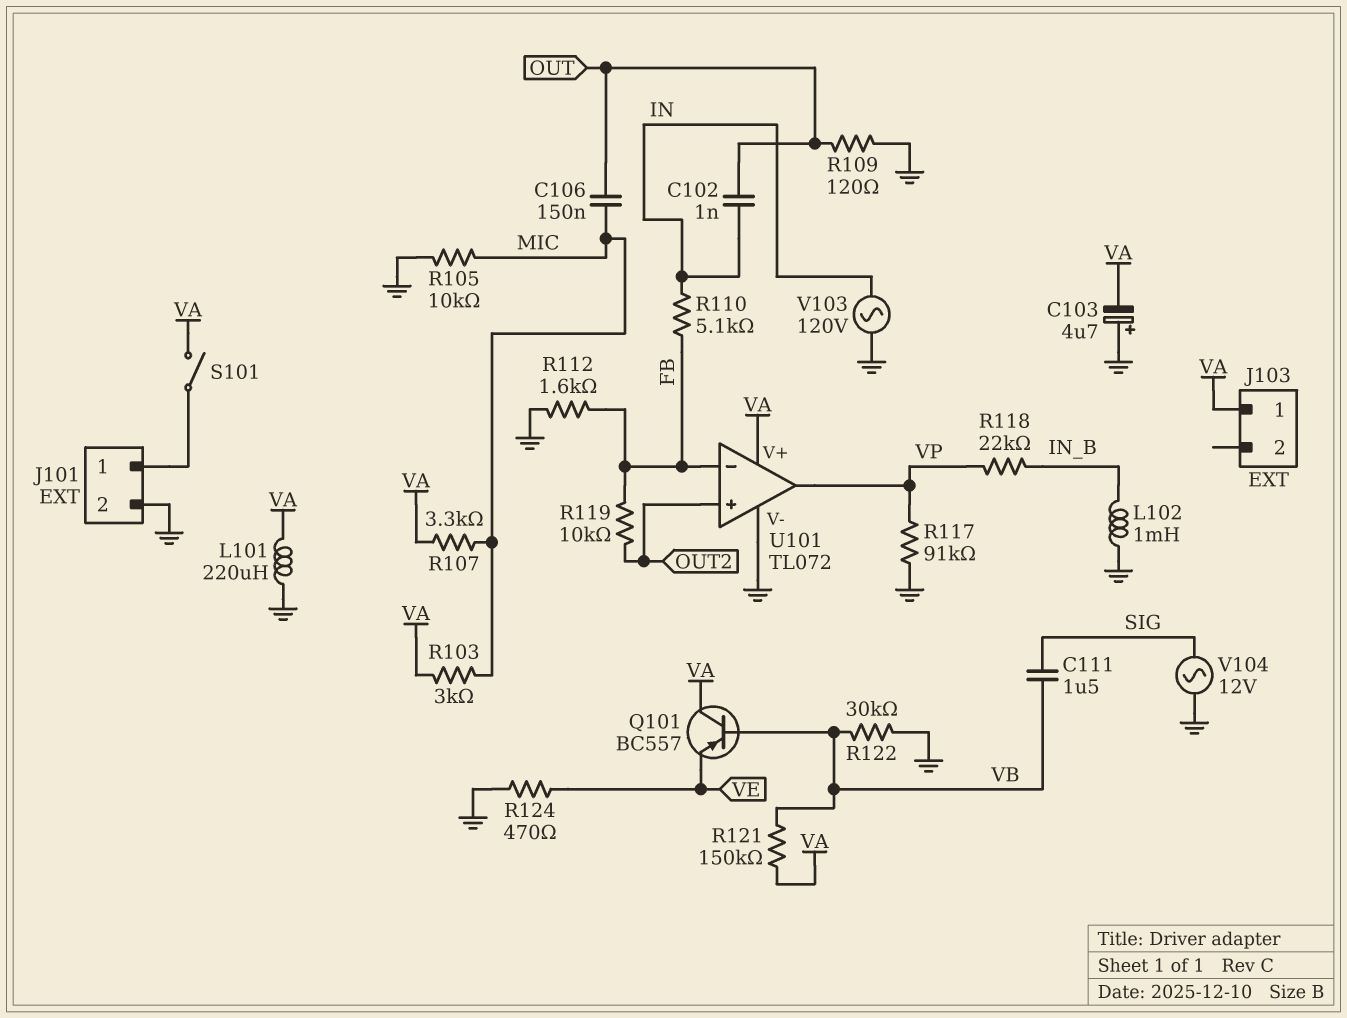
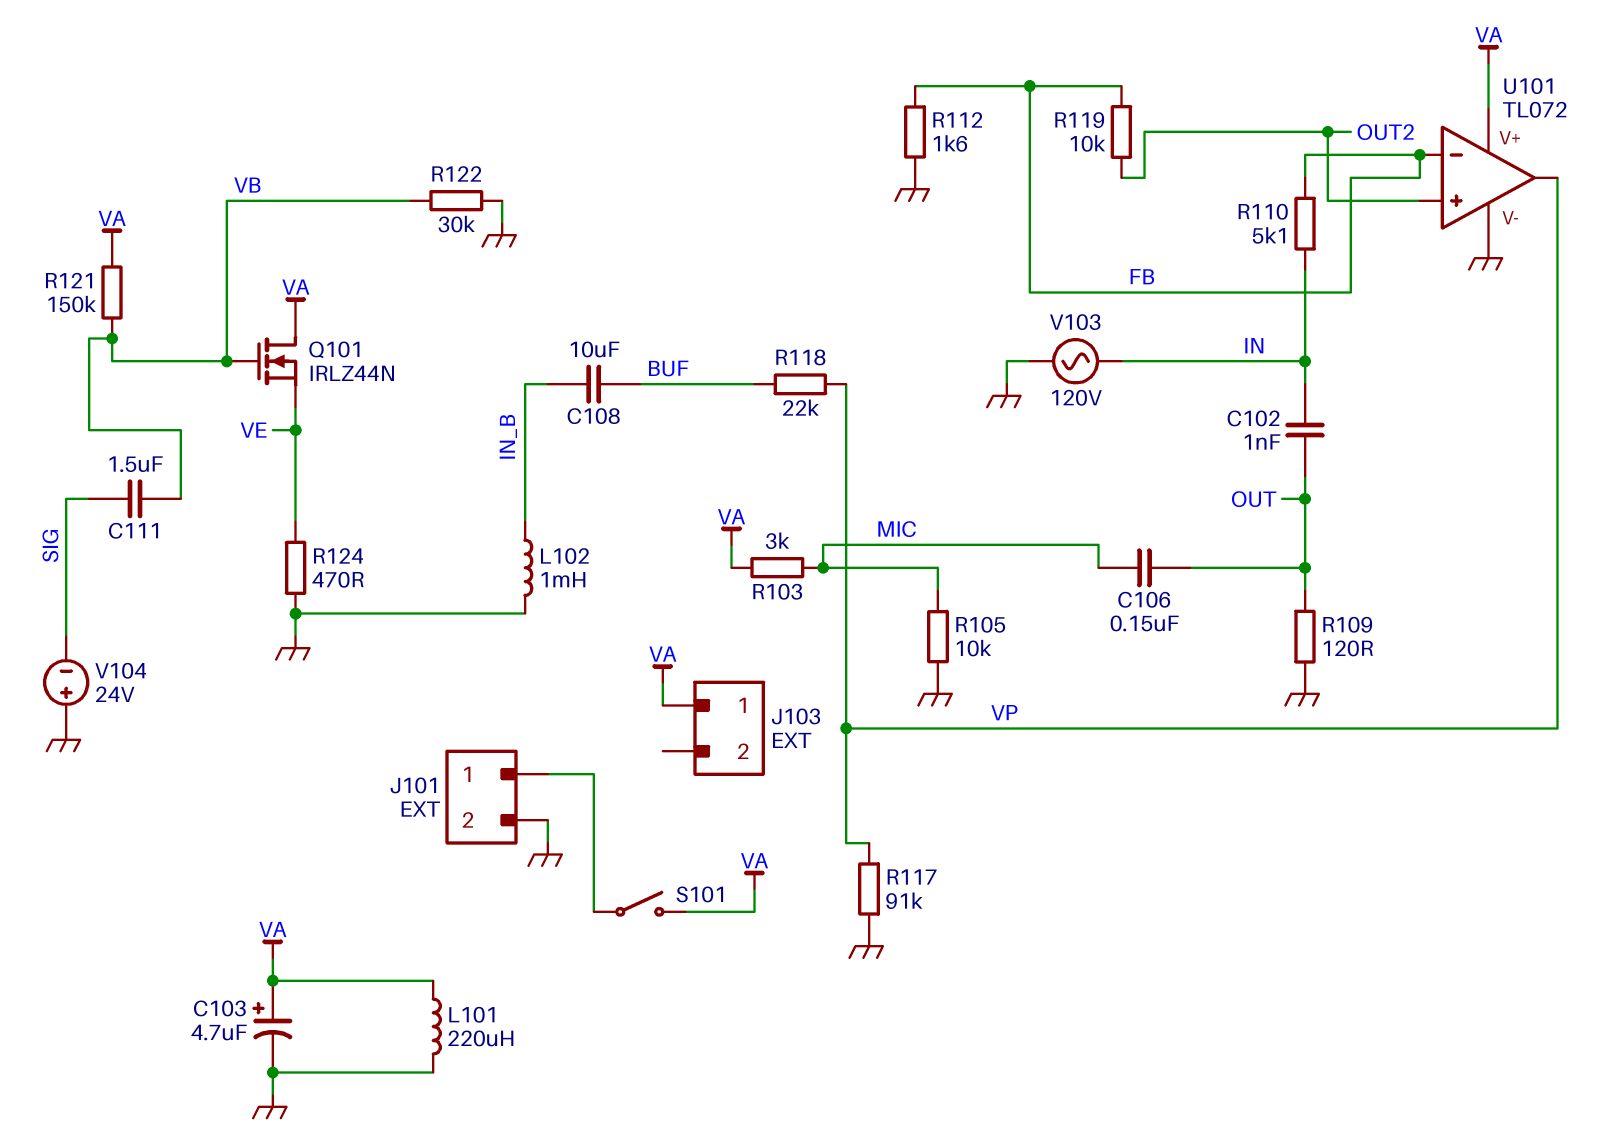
C103: 4.7uF (plus GND, minus VA) -> 4.7uF (plus VA, minus GND)
C108: none -> 10uF (BUF, IN_B)
Q101: PNP BC557 (B VB, C VA, E VE) -> NMOS IRLZ44N (G VB, D VA, S VE)
R107: 3.3k (MIC, VA) -> none
R118: 22k (IN_B, VP) -> 22k (BUF, VP)
V104: AC 12V (GND, SIG) -> 24V (plus GND, minus SIG)

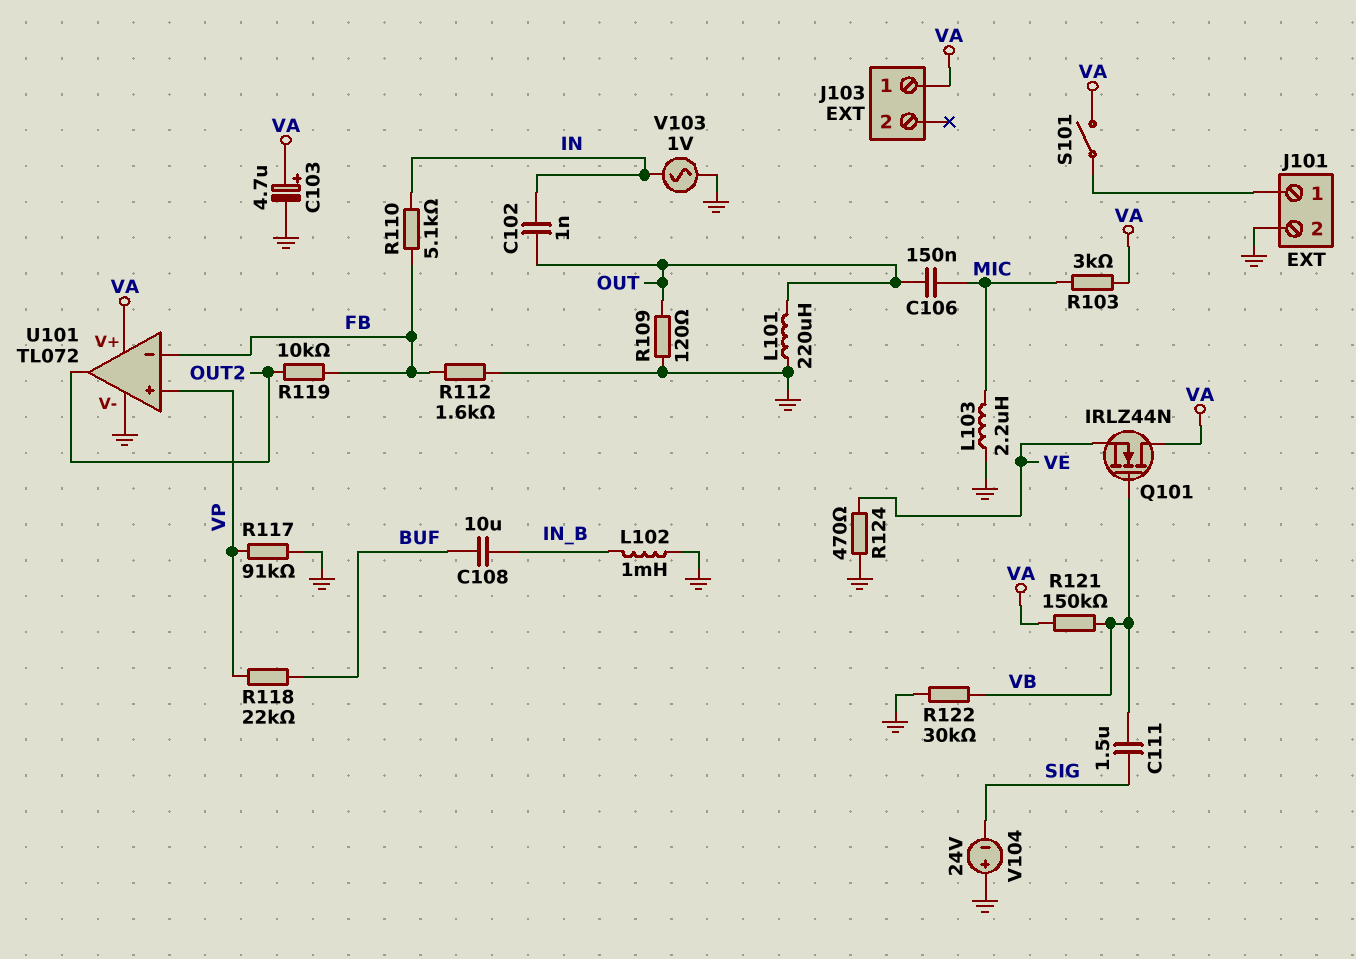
L101: 220uH (GND, VA) -> 220uH (GND, OUT)
L103: none -> 2.2uH (GND, MIC)
R105: 10k (GND, MIC) -> none
U101 pin in+: OUT2 -> VP
U101 pin out: VP -> OUT2
V103: AC 120V (GND, IN) -> AC 1V (GND, IN)

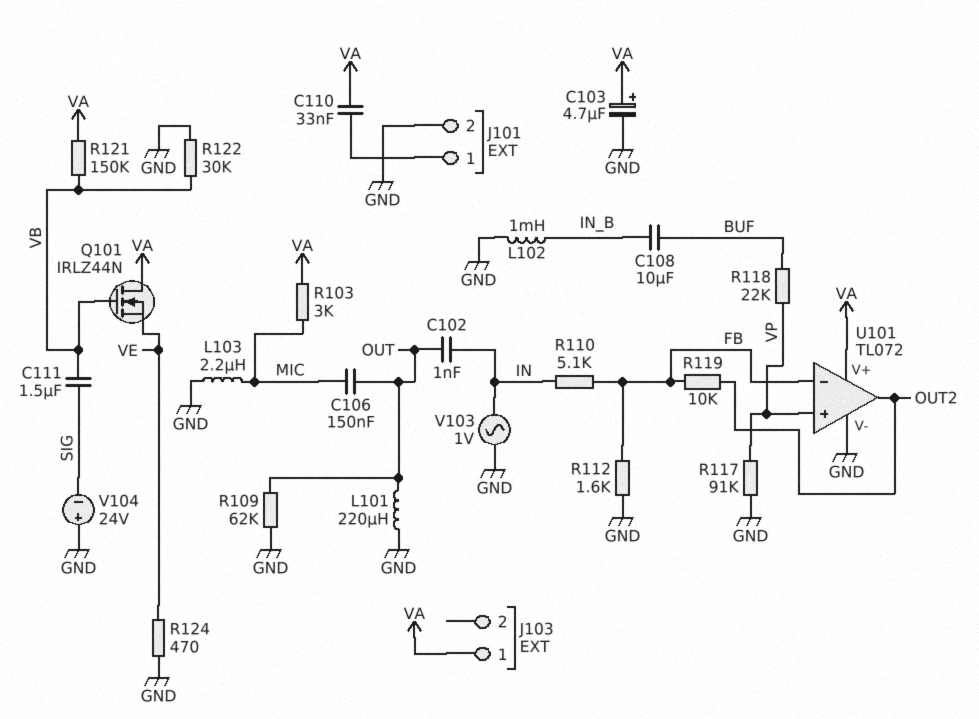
C110: none -> 33nF (J101/1, VA)
R109: 120 (GND, OUT) -> 62k (GND, OUT)
S101: switch (J101/1, VA) -> none

